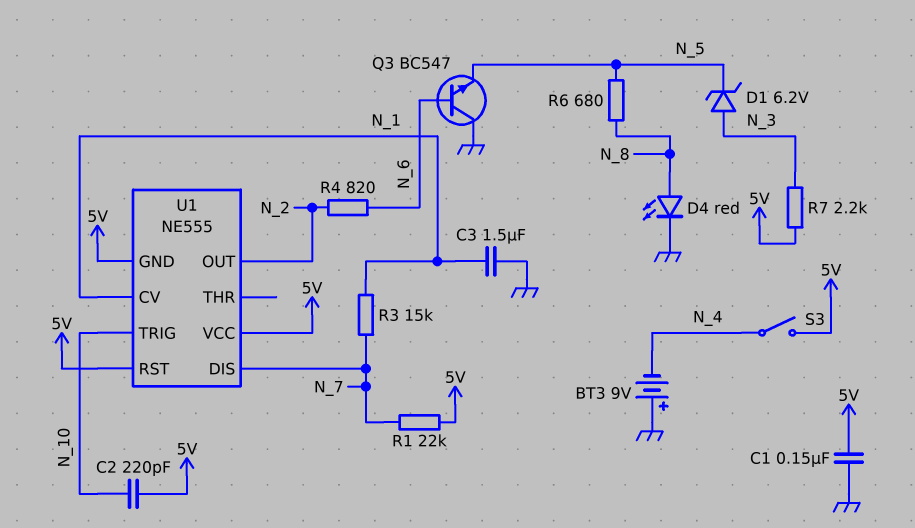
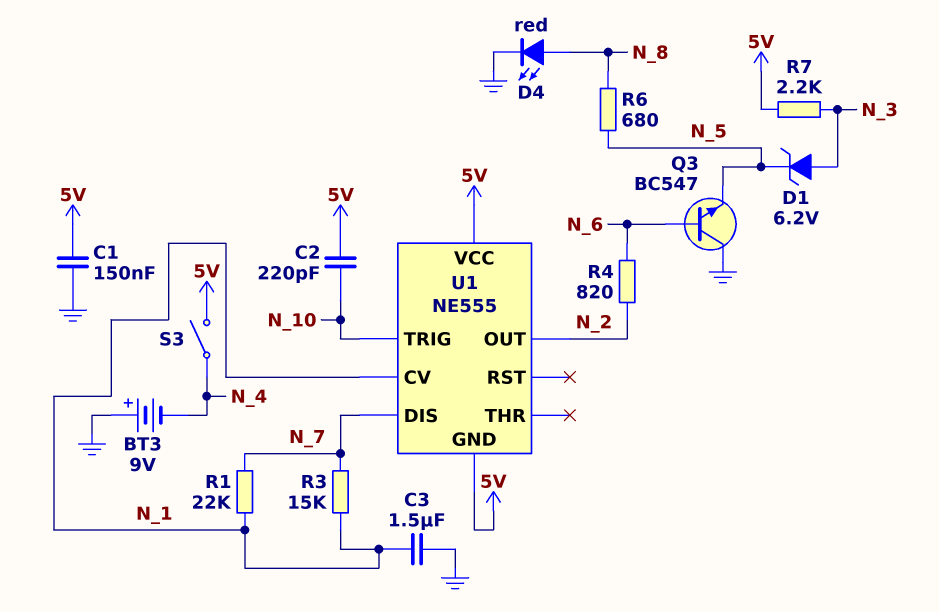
R1: 22k (5V, N_7) -> 22k (N_1, N_7)
U1 pin RST: 5V -> none

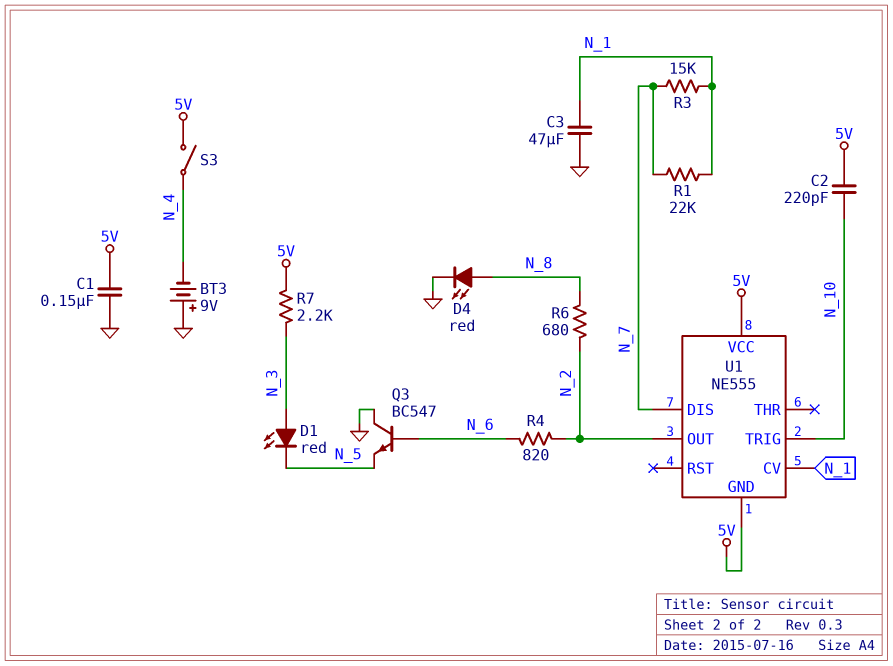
C3: 1.5uF (GND, N_1) -> 47uF (GND, N_1)
D1: zener 6.2V (A N_3, K N_5) -> LED red (A N_3, K N_5)
R6: 680 (N_5, N_8) -> 680 (N_2, N_8)

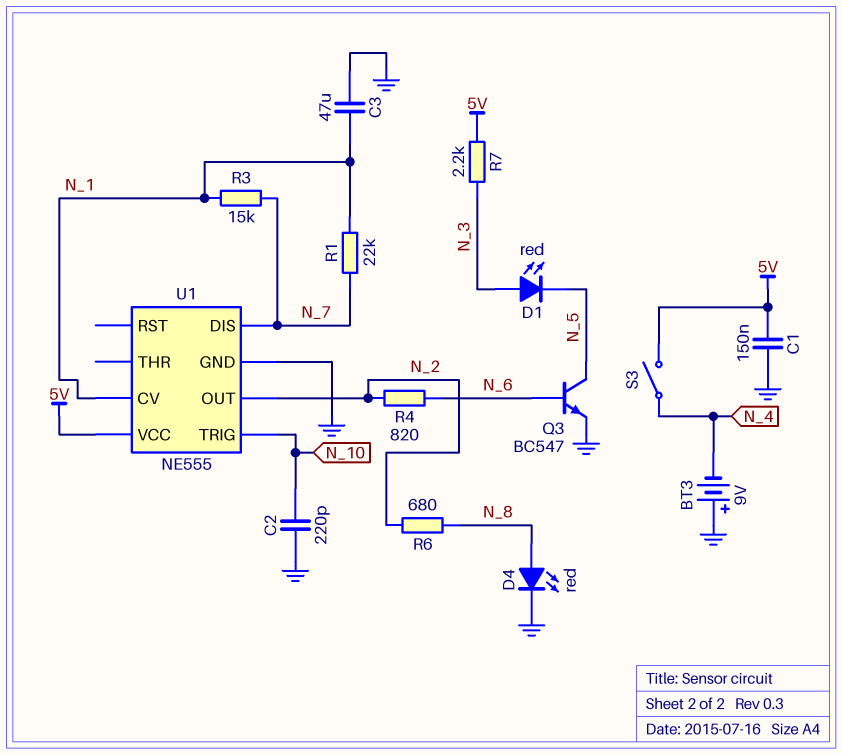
C2: 220pF (5V, N_10) -> 220pF (GND, N_10)
Q3: NPN BC547 (B N_6, C GND, E N_5) -> NPN BC547 (B N_6, C N_5, E GND)
U1 pin GND: 5V -> GND

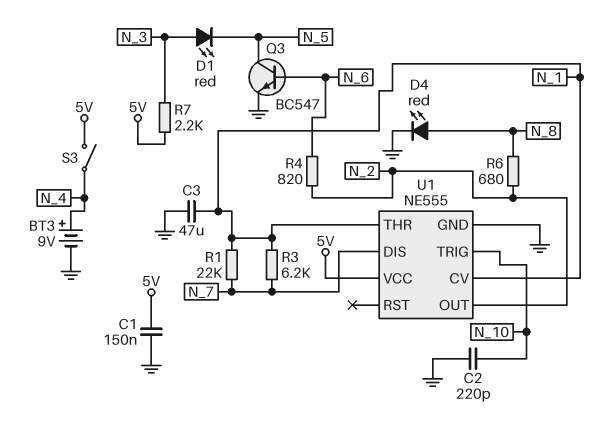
BT3: 9V (plus GND, minus N_4) -> 9V (plus N_4, minus GND)
R3: 15k (N_1, N_7) -> 6.2k (N_1, N_7)
U1 pin THR: none -> N_1

